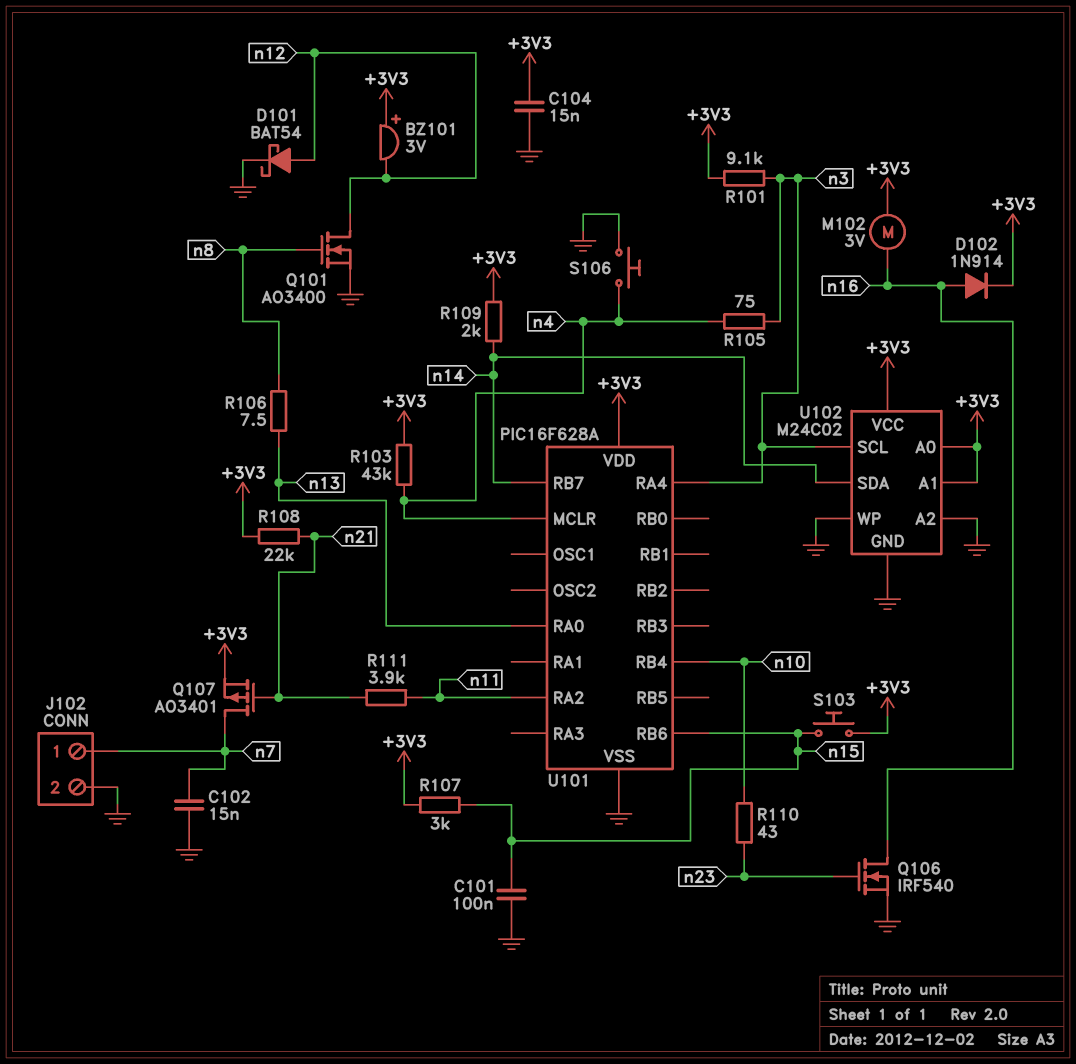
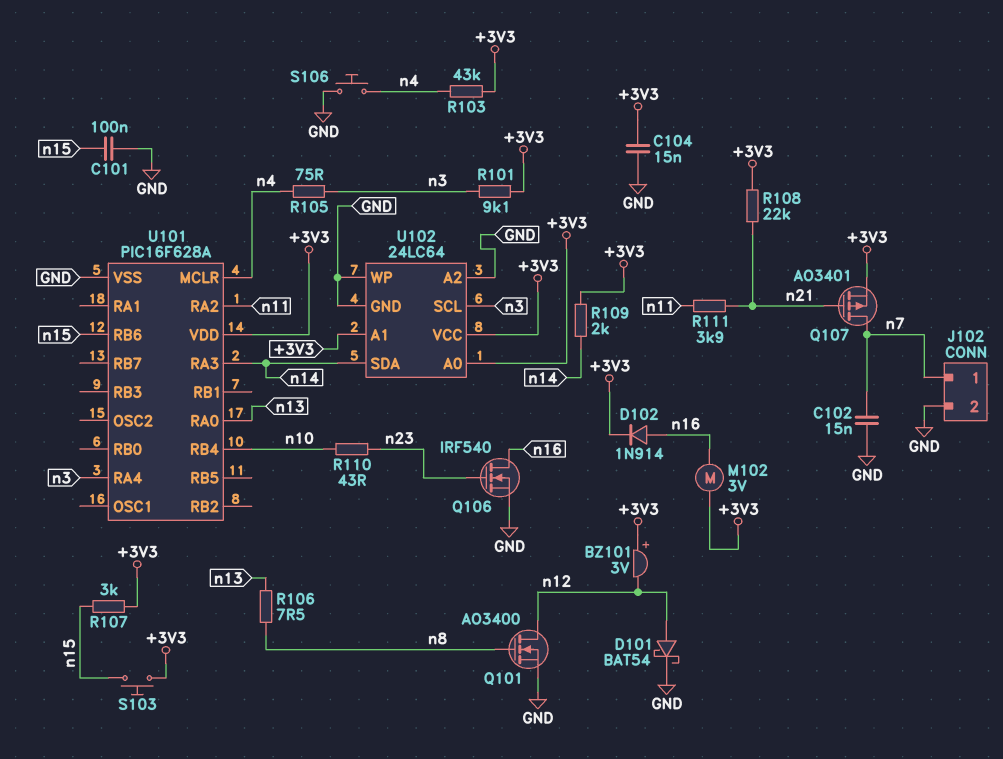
U101 pin RA3: none -> n14
U101 pin RB7: n14 -> none
U102: M24C02 -> 24LC64

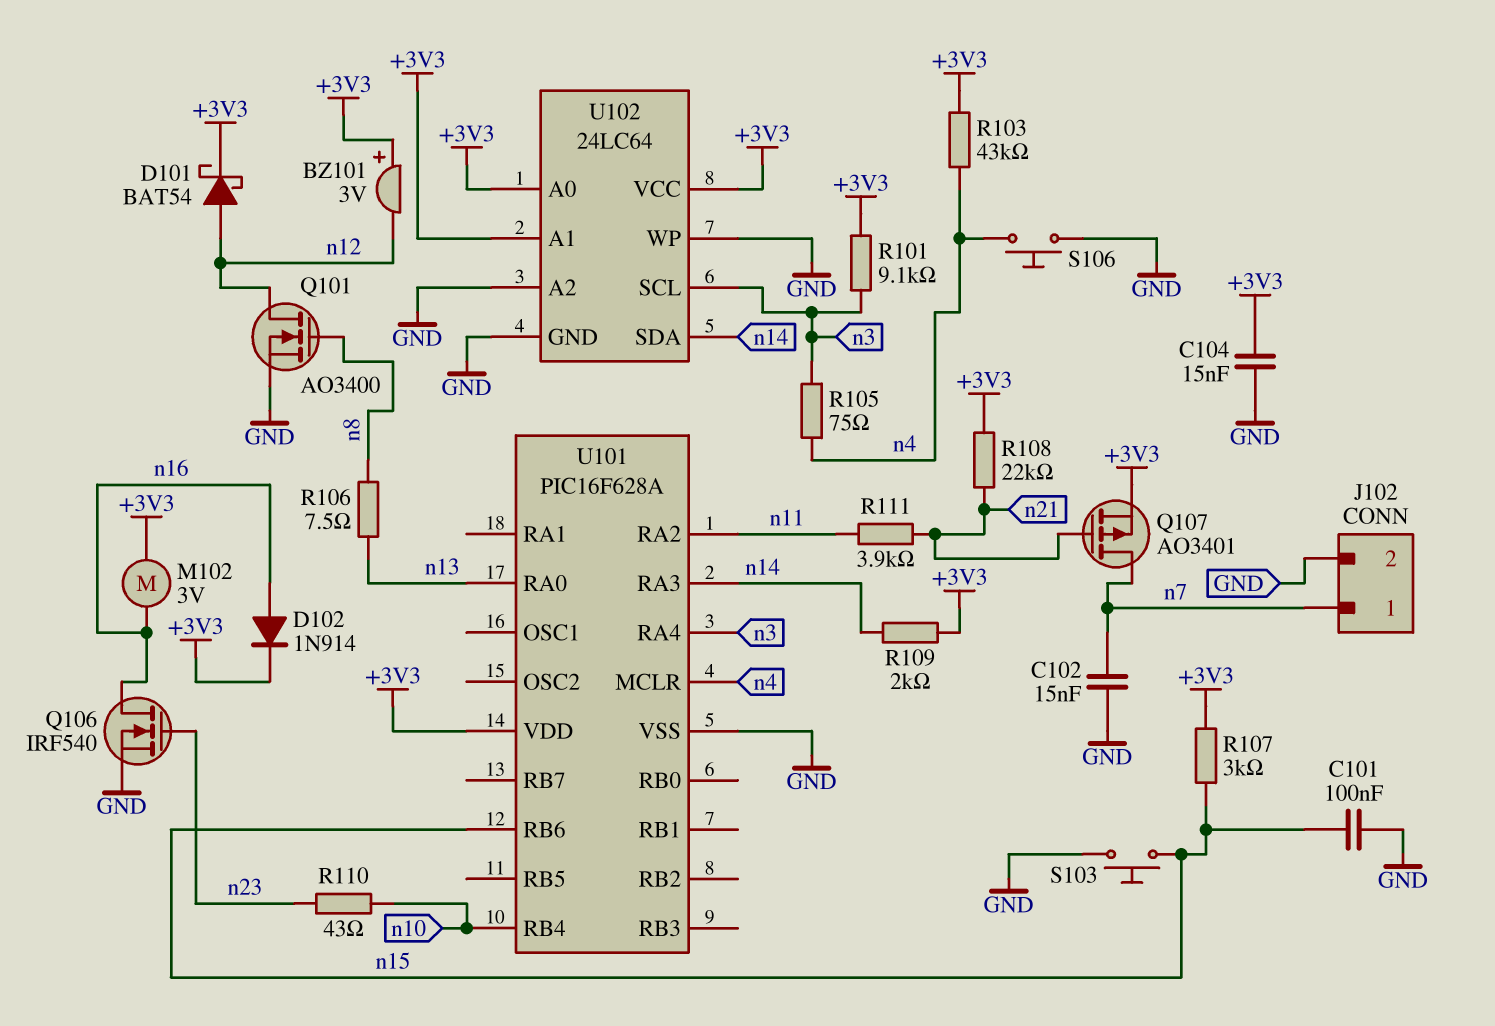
D101: schottky BAT54 (A n12, K GND) -> schottky BAT54 (A n12, K +3V3)
S103: button (+3V3, n15) -> button (GND, n15)

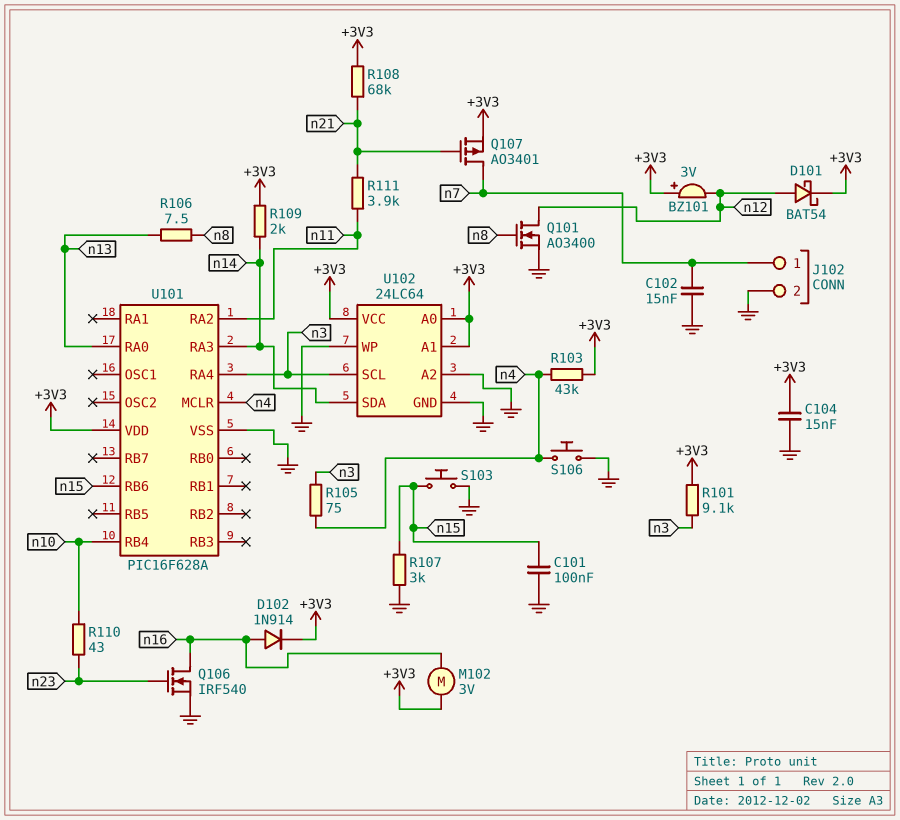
R107: 3k (+3V3, n15) -> 3k (GND, n15)
R108: 22k (+3V3, n21) -> 68k (+3V3, n21)

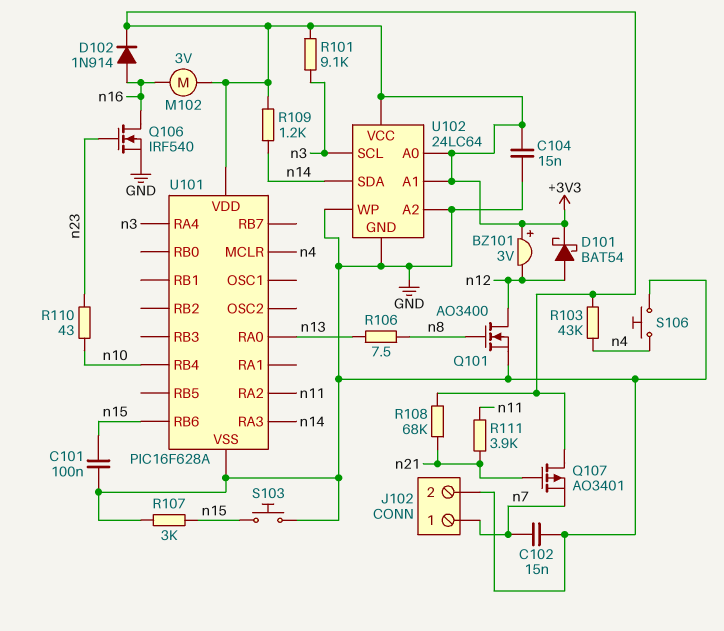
Q107: PMOS AO3401 (G n21, D n7, S +3V3) -> PMOS AO3401 (G n21, D +3V3, S n7)
R105: 75 (n3, n4) -> none
R109: 2k (+3V3, n14) -> 1.2k (+3V3, n14)

